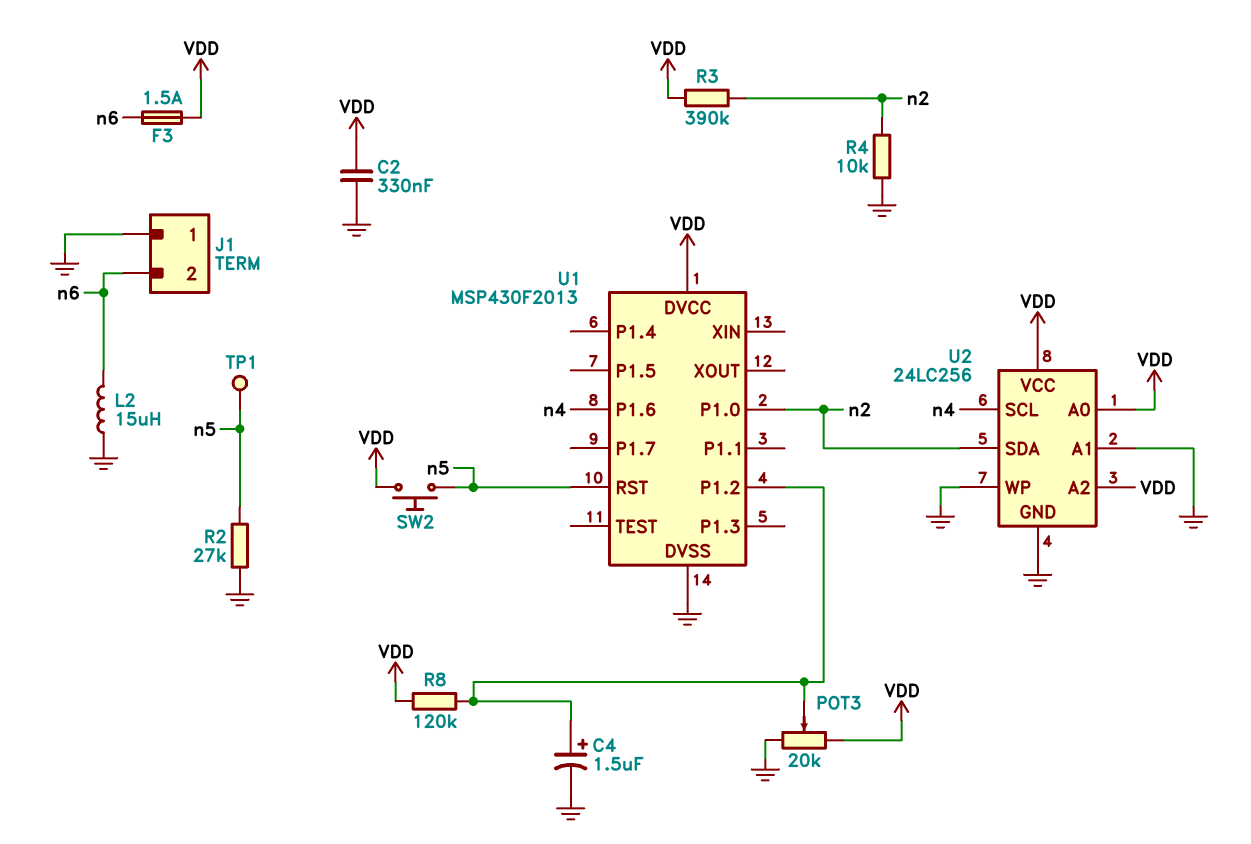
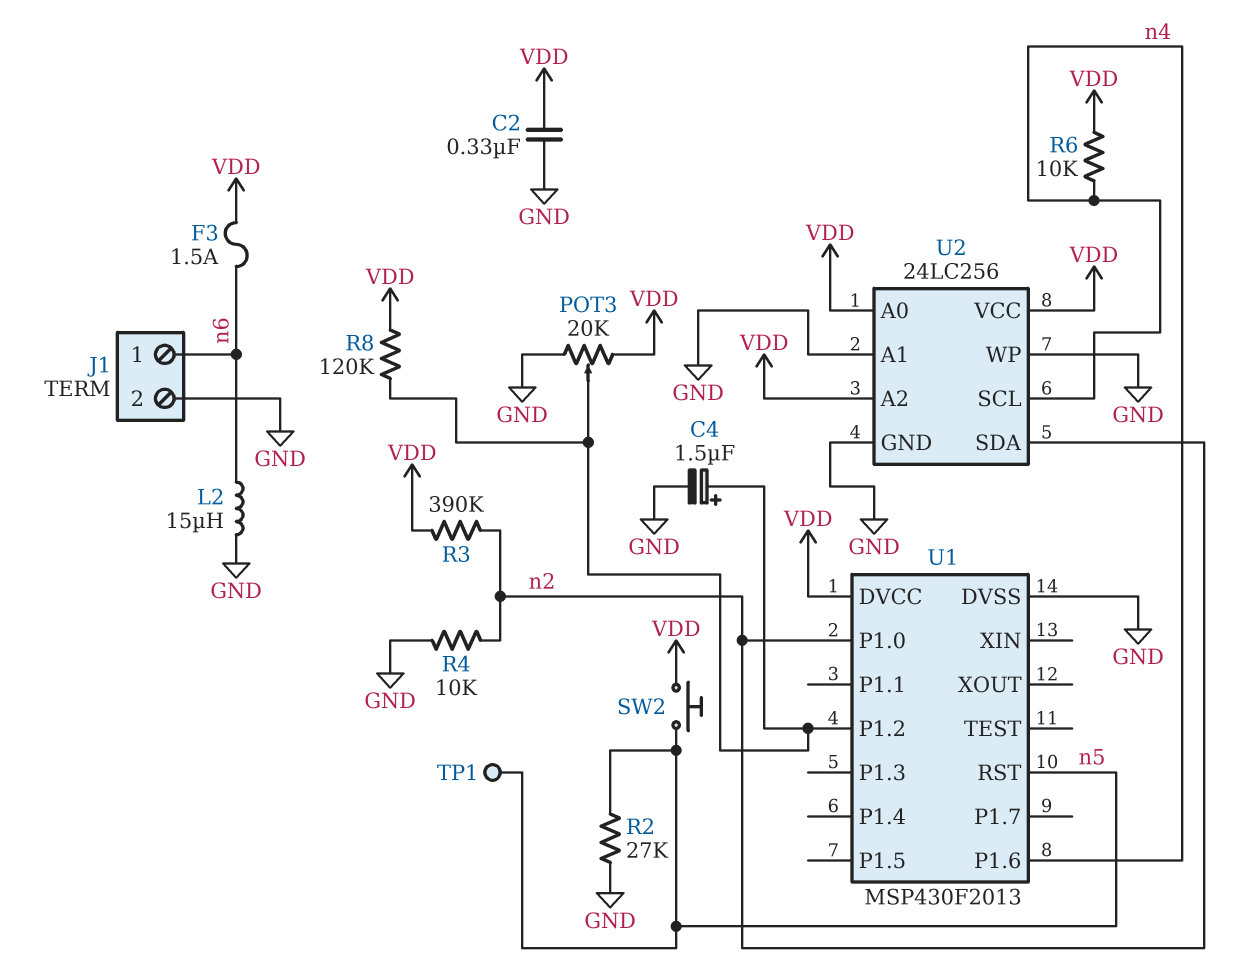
J1 pin 1: GND -> n6
J1 pin 2: n6 -> GND
R6: none -> 10k (VDD, n4)

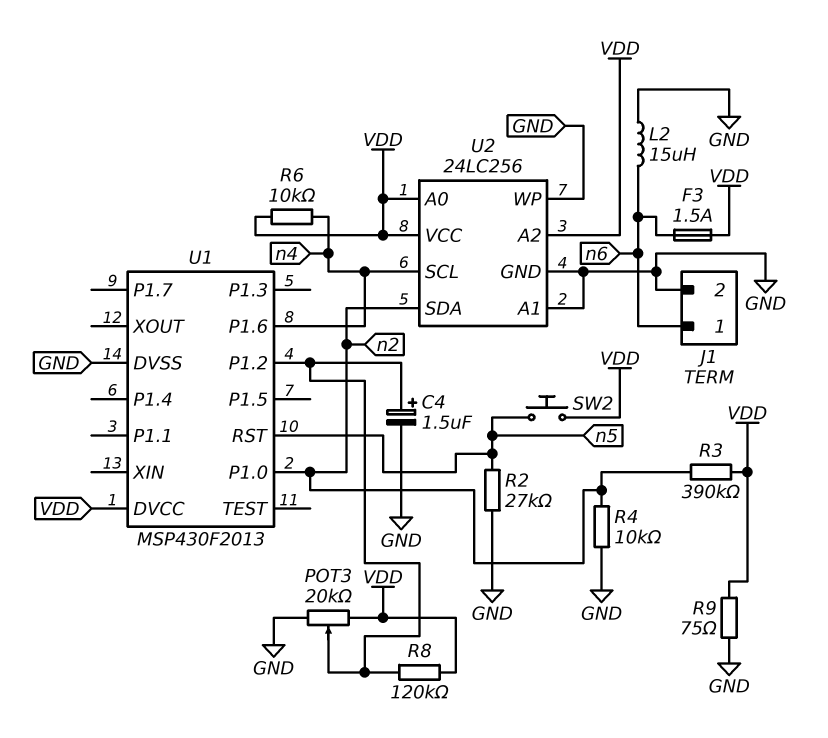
C2: 330nF (GND, VDD) -> none
R9: none -> 75 (GND, VDD)
TP1: test point (n5) -> none

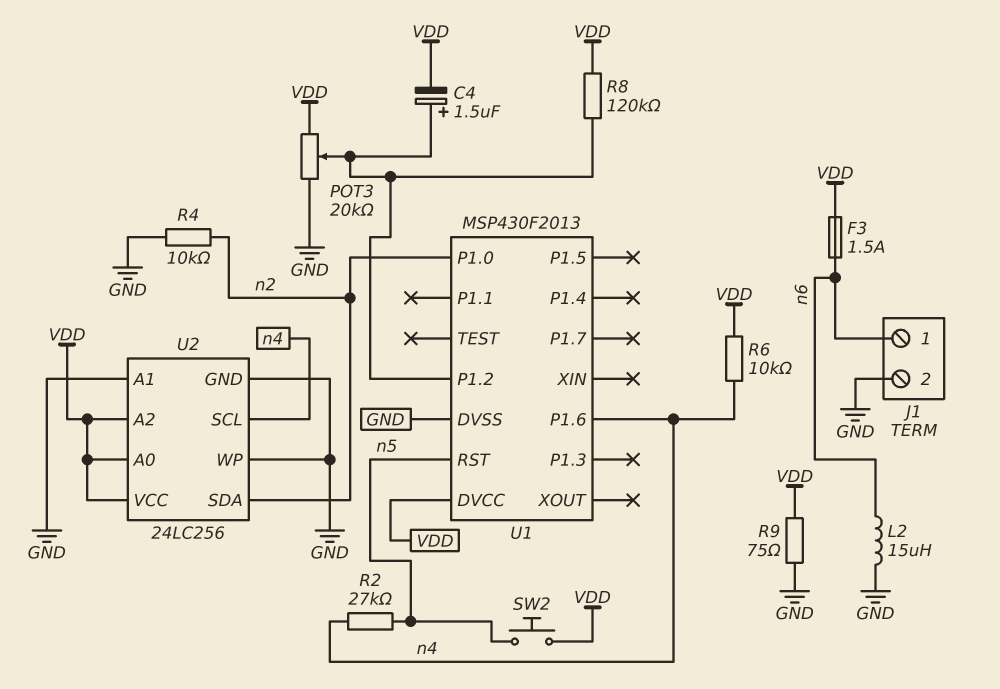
C4: 1.5uF (plus U1/P1.2, minus GND) -> 1.5uF (plus U1/P1.2, minus VDD)
R2: 27k (GND, n5) -> 27k (n4, n5)
R3: 390k (VDD, n2) -> none

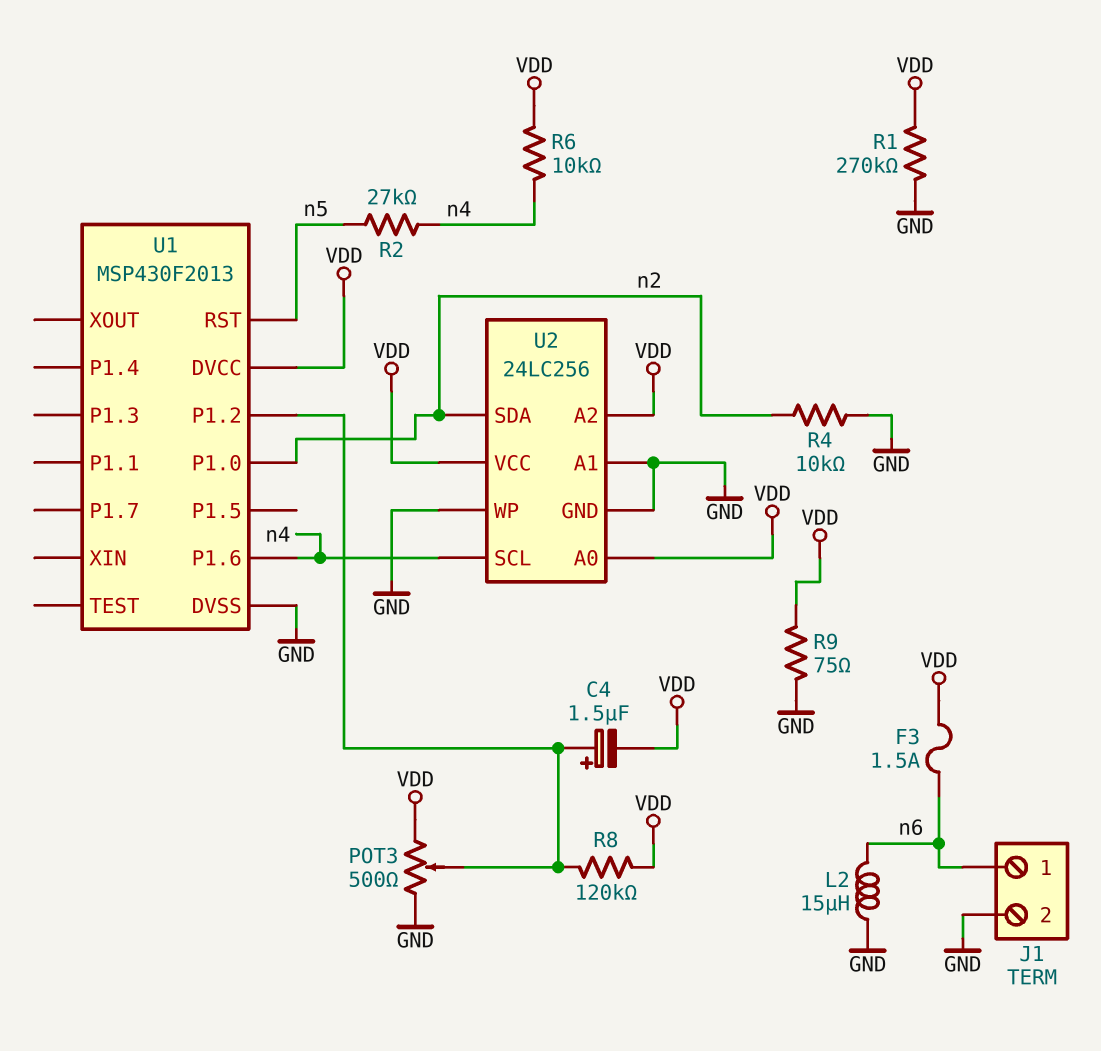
POT3: 20k (GND, VDD, wiper U1/P1.2) -> 500 (GND, VDD, wiper U1/P1.2)
R1: none -> 270k (GND, VDD)
SW2: button (VDD, n5) -> none

